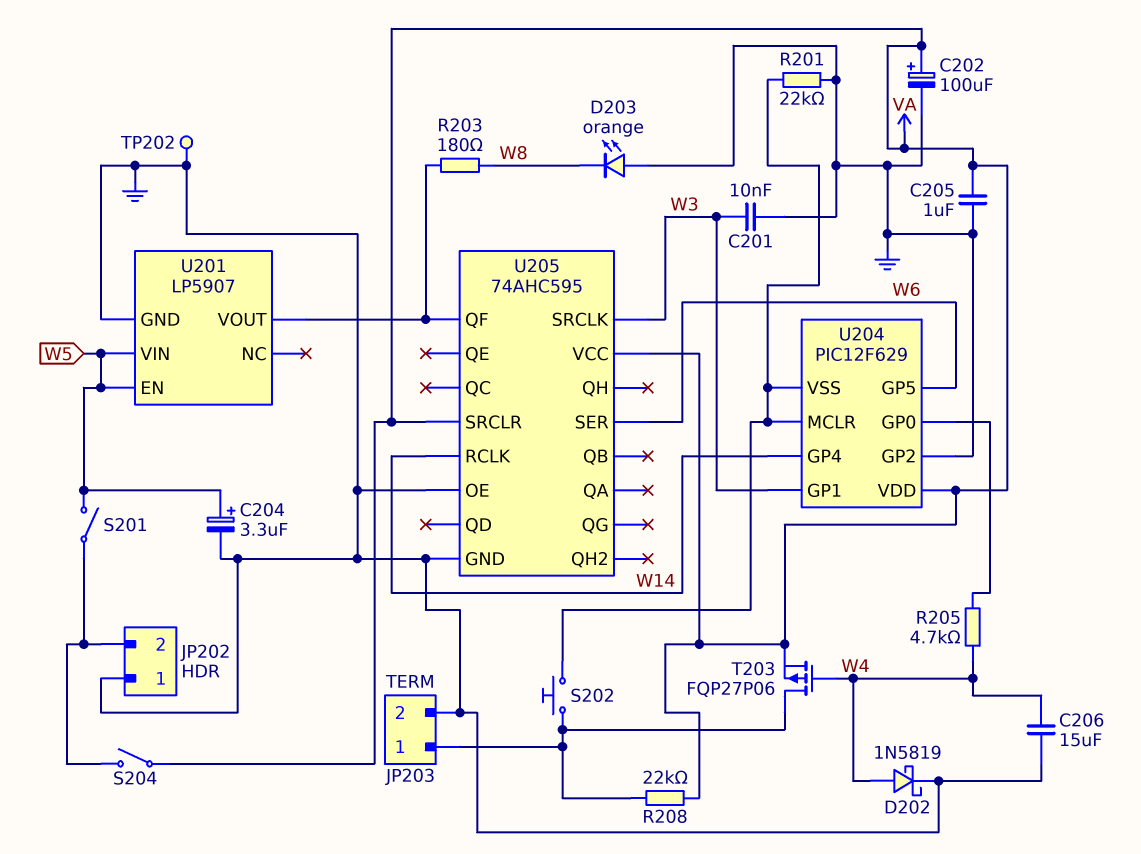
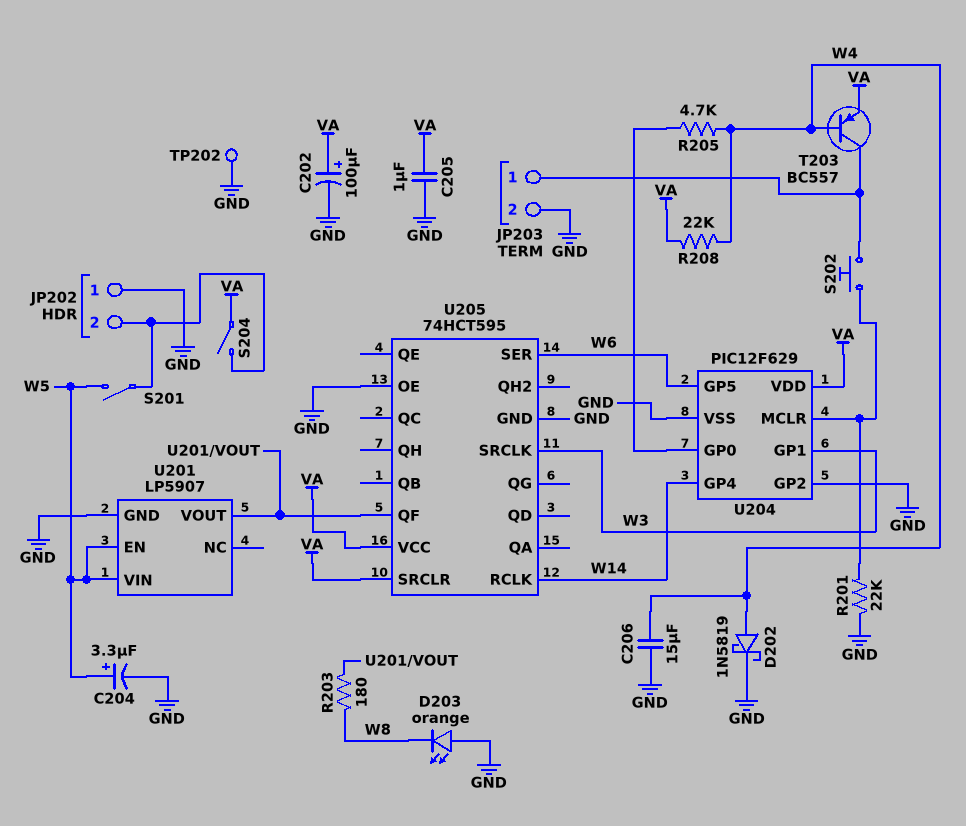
C201: 10nF (GND, W3) -> none
R208: 22k (JP203/1, VA) -> 22k (VA, W4)
T203: PMOS FQP27P06 (G W4, D JP203/1, S VA) -> PNP BC557 (B W4, C JP203/1, E VA)
U204 pin VSS: U204/MCLR -> GND
U205: 74AHC595 -> 74HCT595

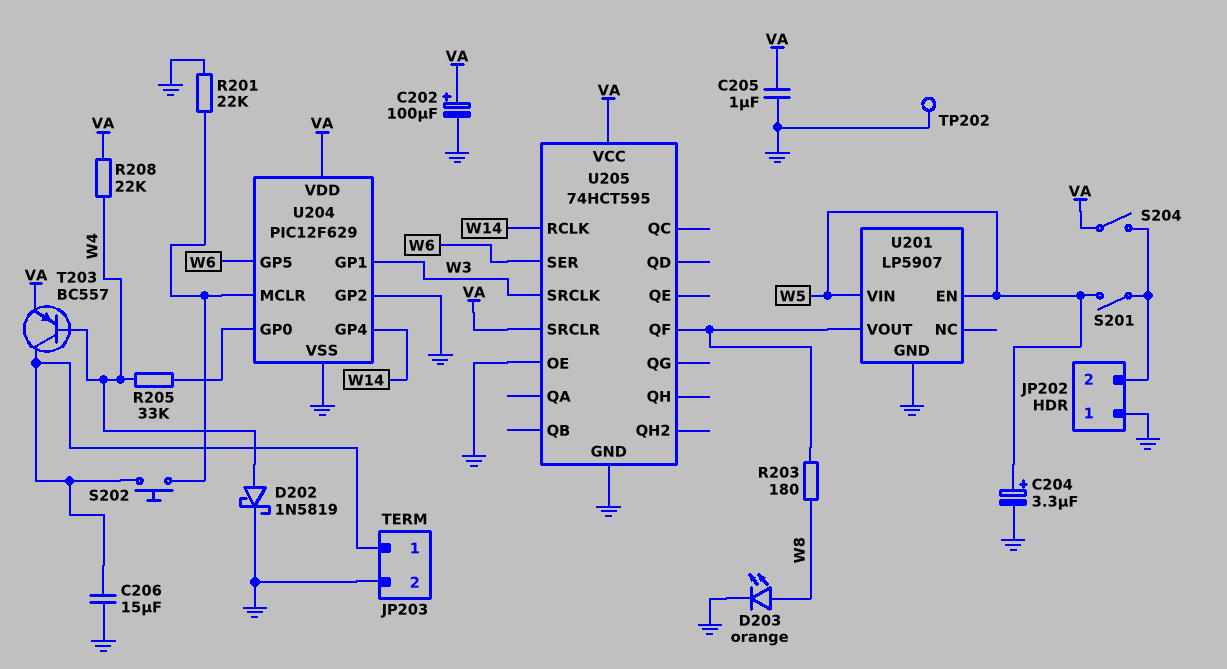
C206: 15uF (GND, W4) -> 15uF (GND, JP203/1)
D203: LED orange (A GND, K W8) -> LED orange (A W8, K GND)
R205: 4.7k (U204/GP0, W4) -> 33k (U204/GP0, W4)

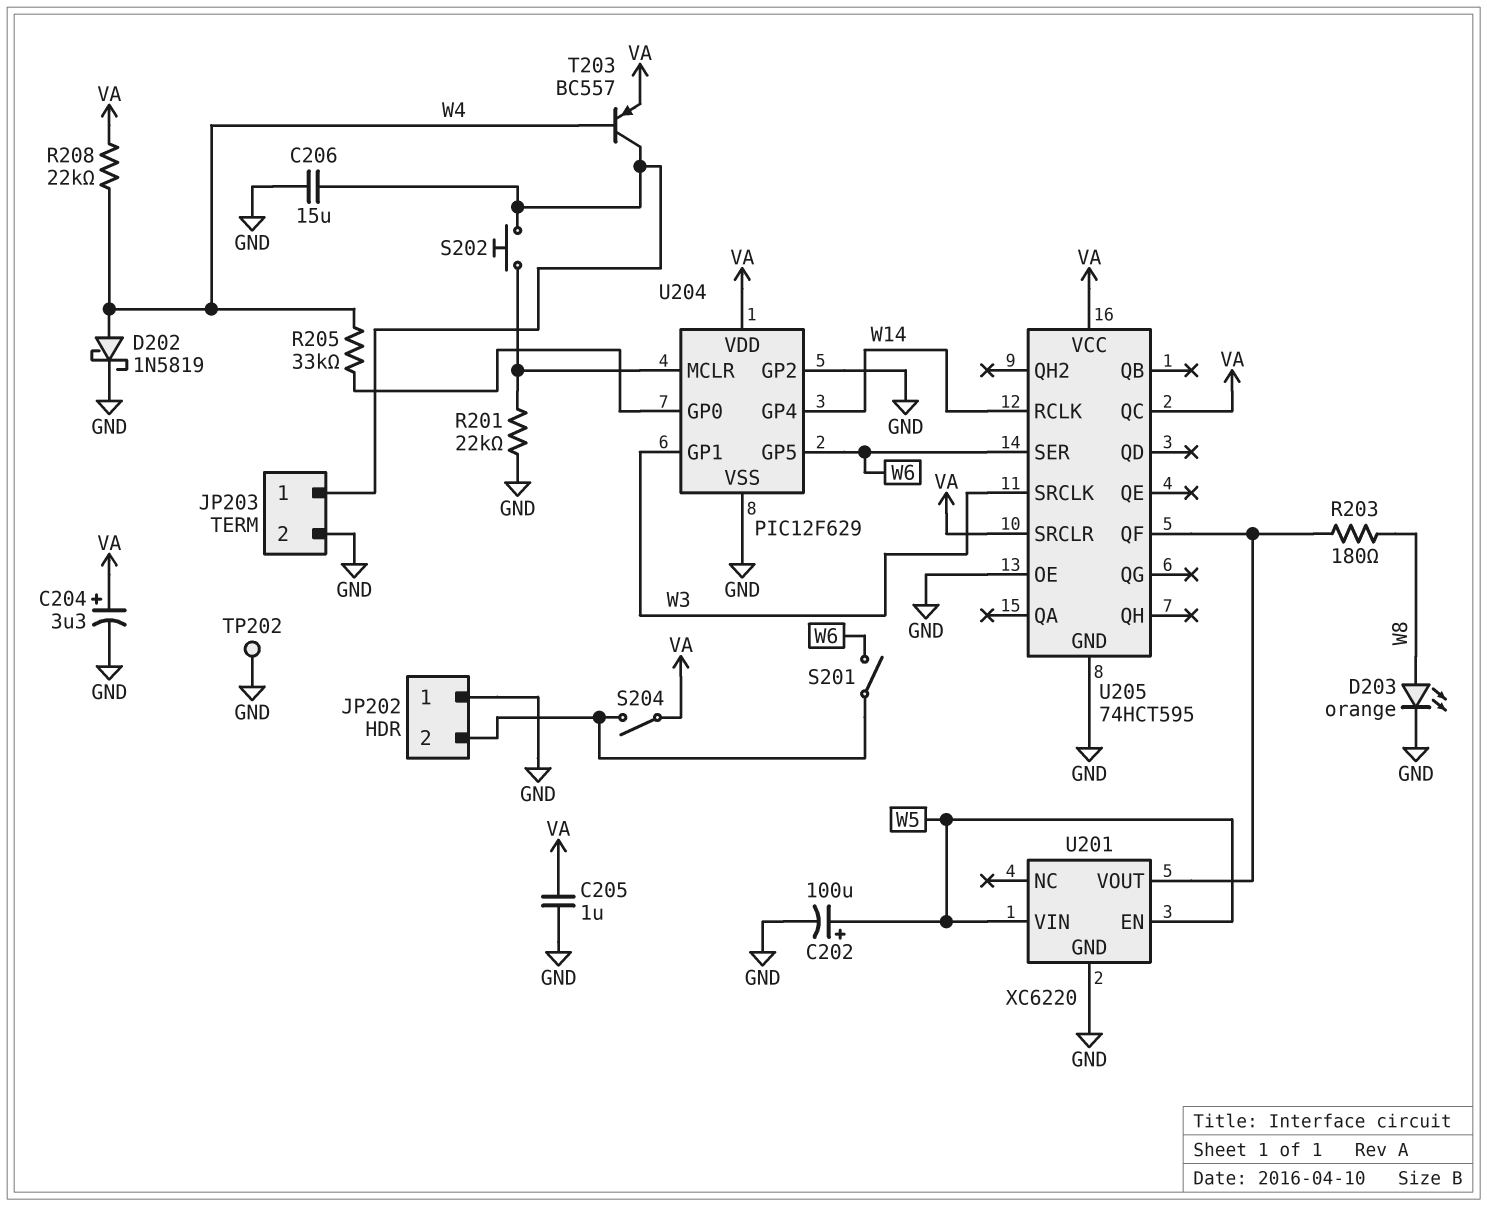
C202: 100uF (plus VA, minus GND) -> 100uF (plus W5, minus GND)
C204: 3.3uF (plus W5, minus GND) -> 3.3uF (plus VA, minus GND)
S201: switch (JP202/2, W5) -> switch (JP202/2, W6)
U201: LP5907 -> XC6220
U205 pin QC: none -> VA

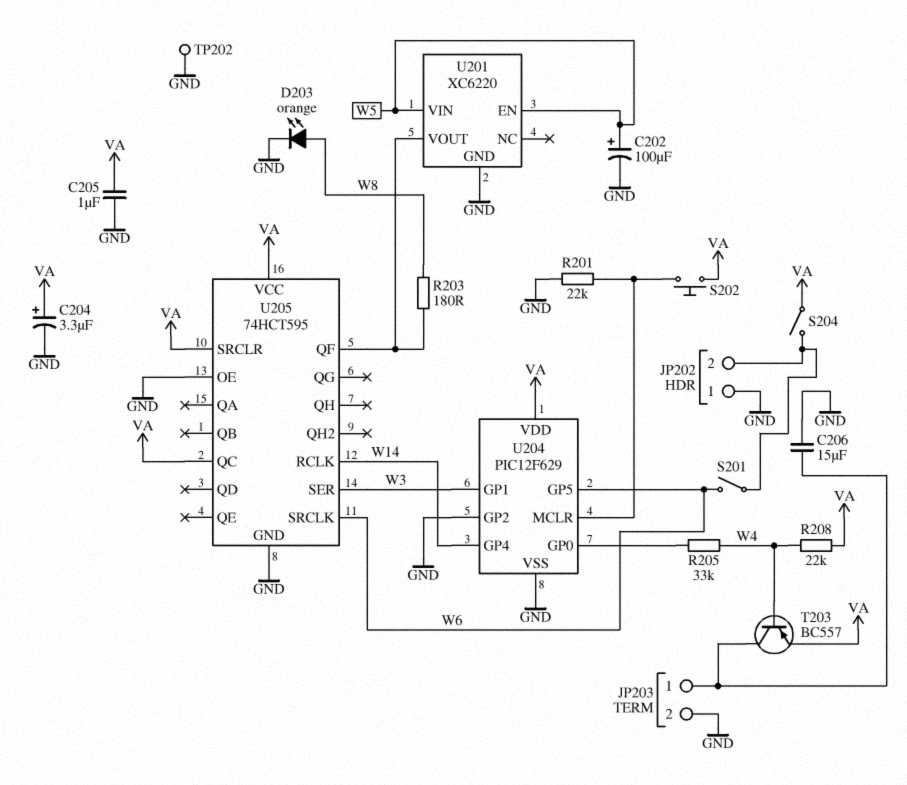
D202: schottky 1N5819 (A W4, K GND) -> none
S202: button (JP203/1, U204/MCLR) -> button (U204/MCLR, VA)
U205 pin SER: W6 -> W3
U205 pin SRCLK: W3 -> W6

